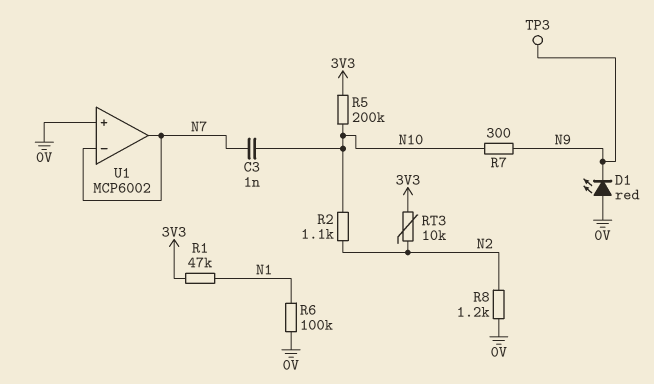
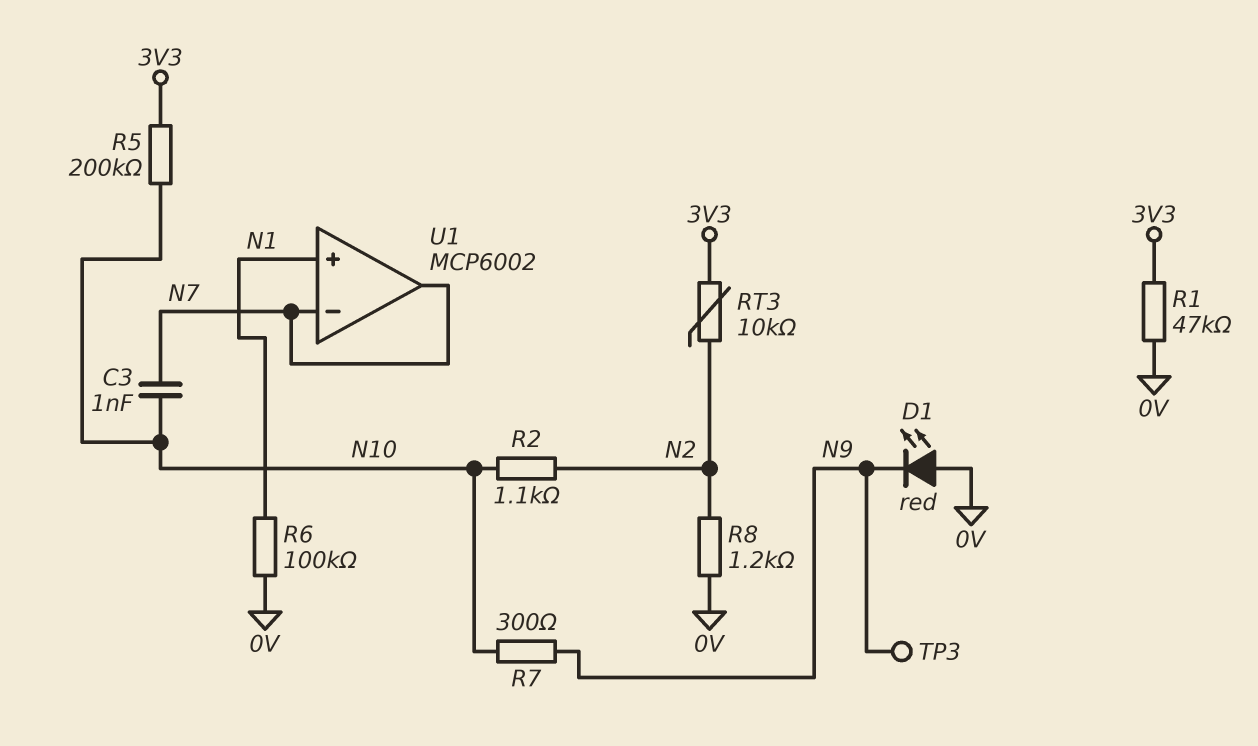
R1: 47k (3V3, N1) -> 47k (0V, 3V3)
U1 pin in+: 0V -> N1

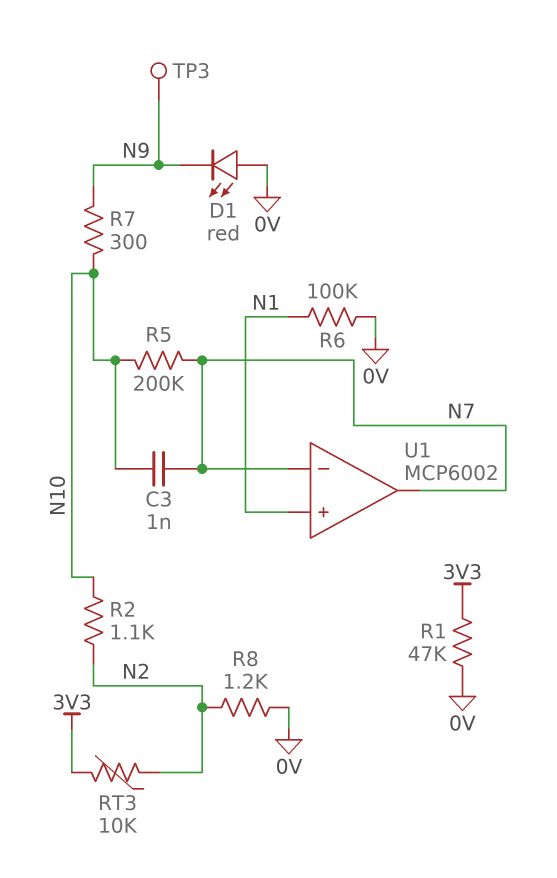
R5: 200k (3V3, N10) -> 200k (N7, N10)

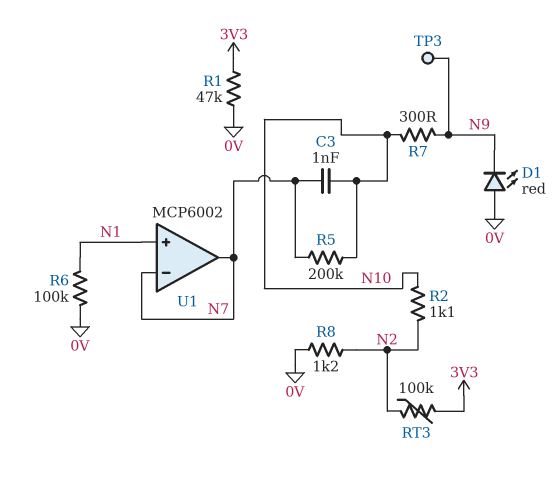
RT3: 10k (3V3, N2) -> 100k (3V3, N2)

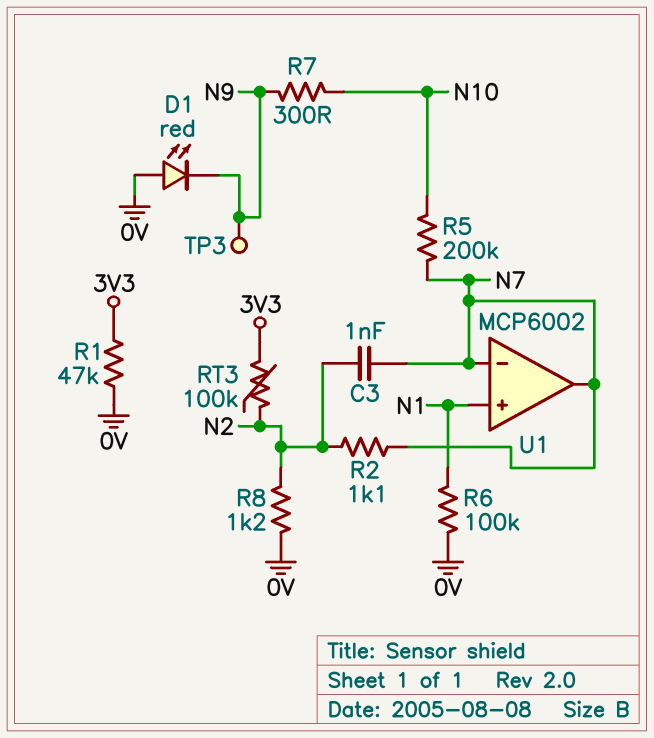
C3: 1nF (N7, N10) -> 1nF (N2, N7)
R2: 1.1k (N2, N10) -> 1.1k (N2, N7)

